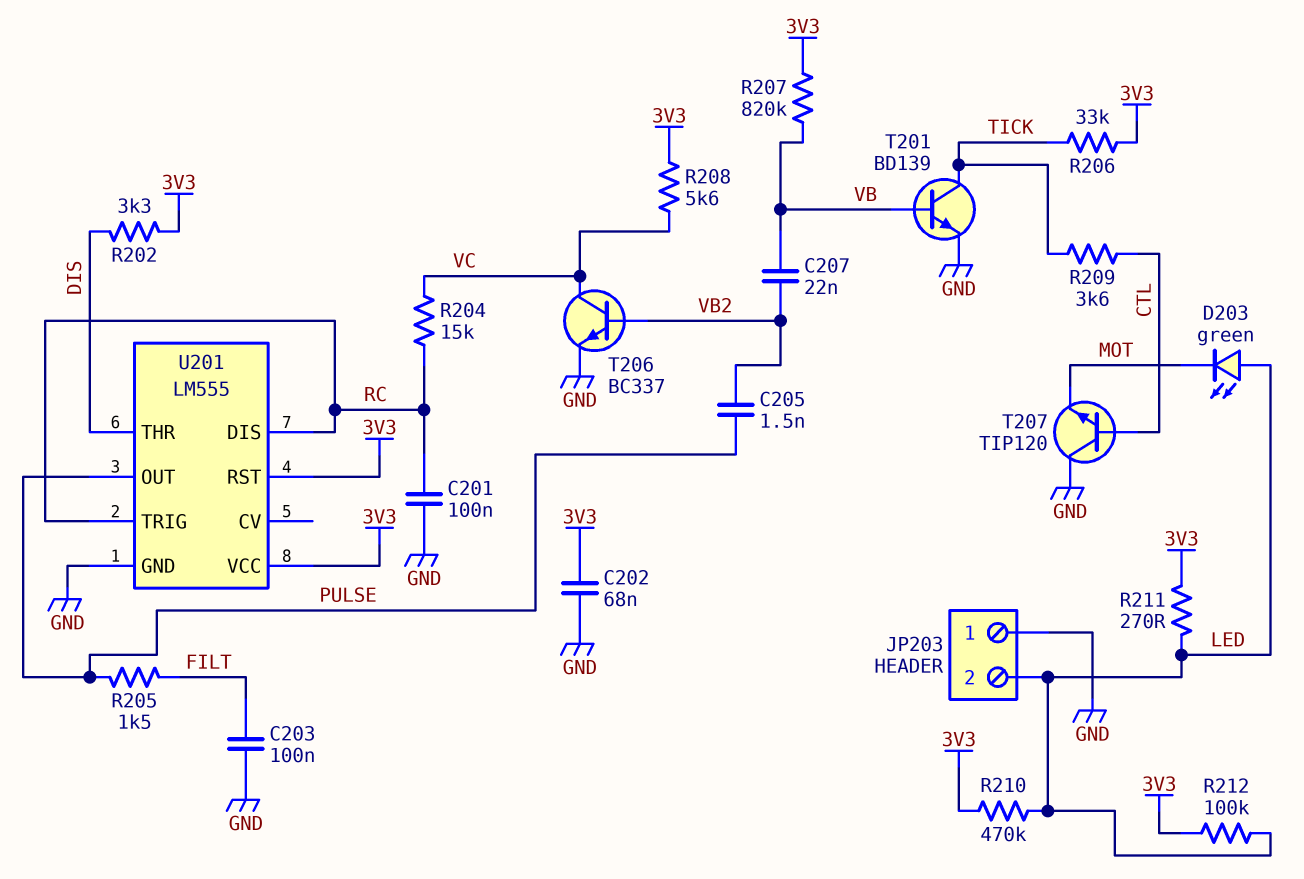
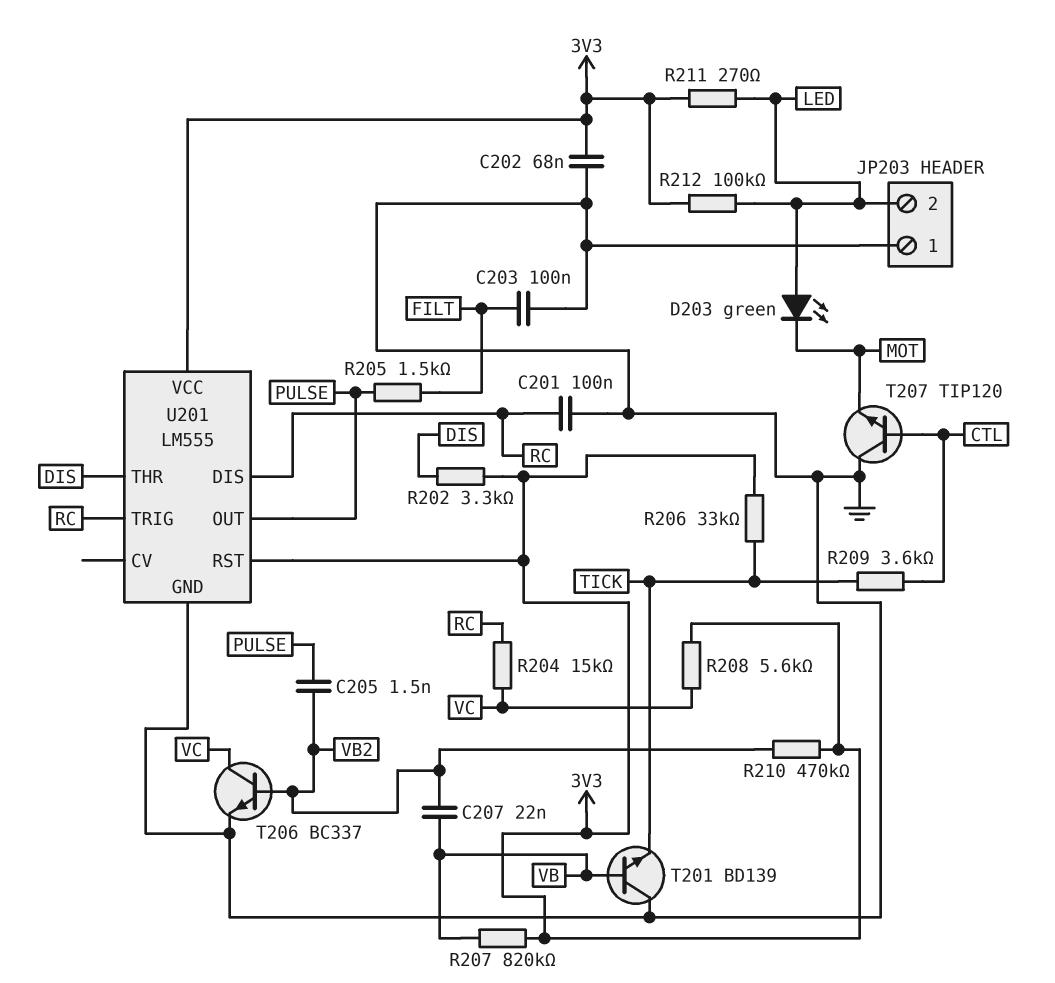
R210: 470k (3V3, LED) -> 470k (3V3, VB2)
T201: NPN BD139 (B VB, C TICK, E GND) -> NPN BD139 (B VB, C GND, E TICK)

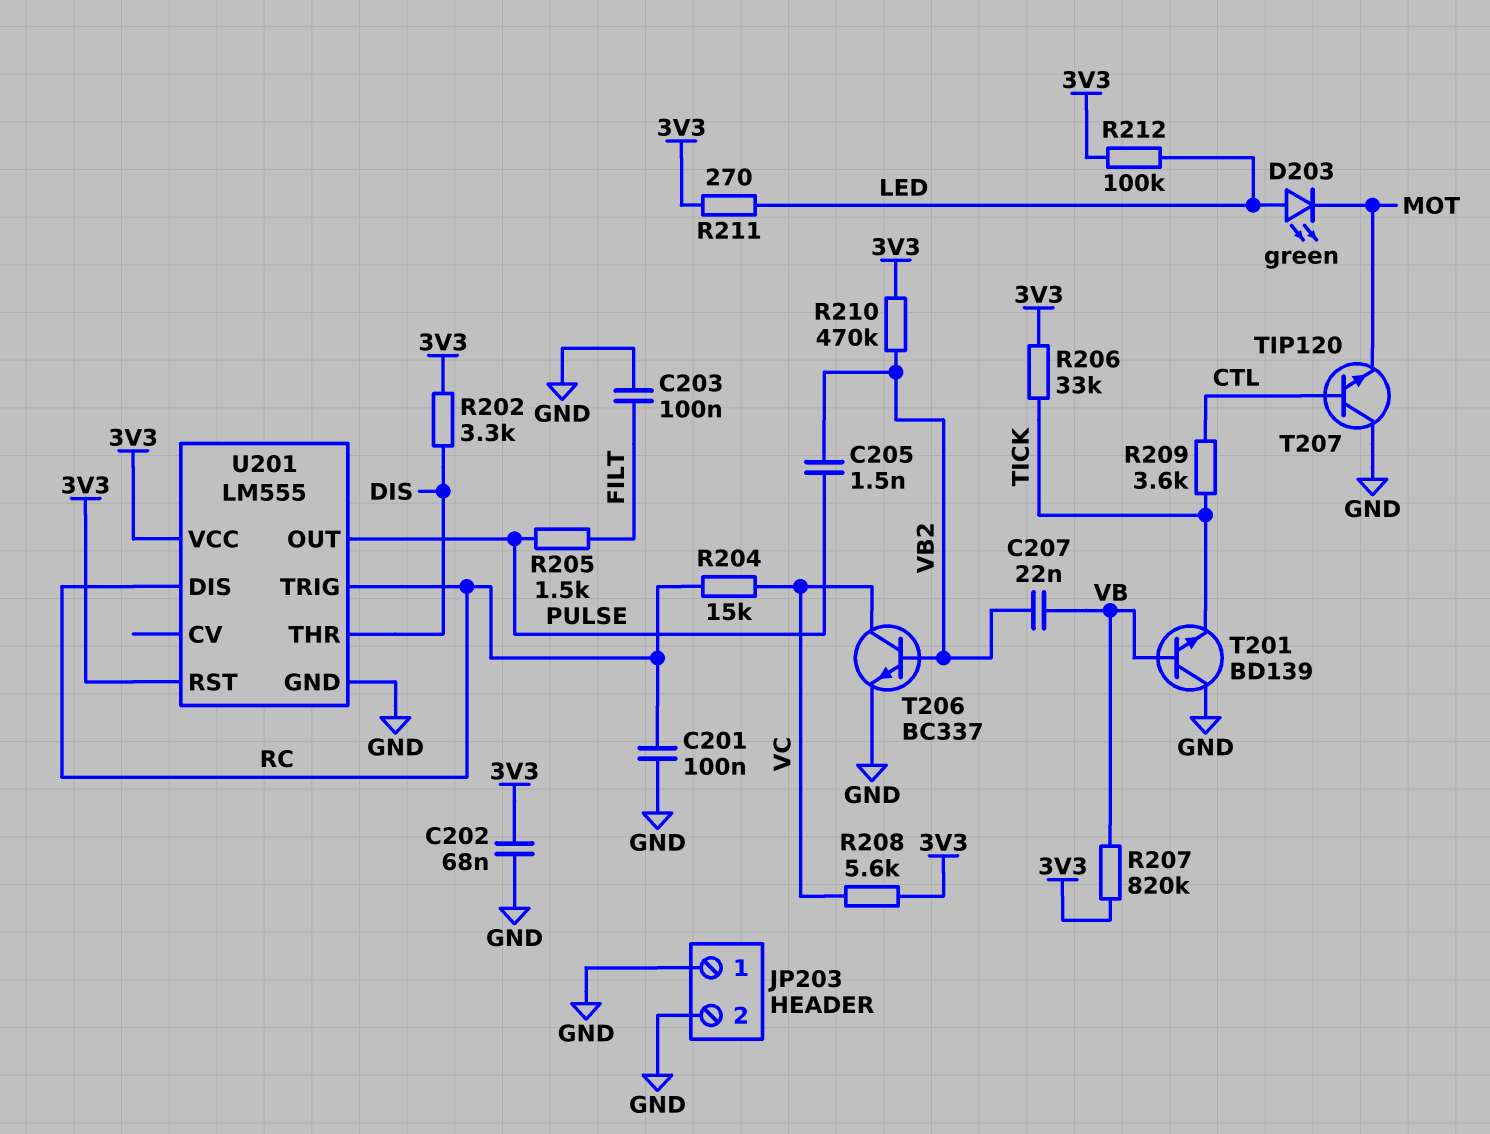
JP203 pin 2: LED -> GND

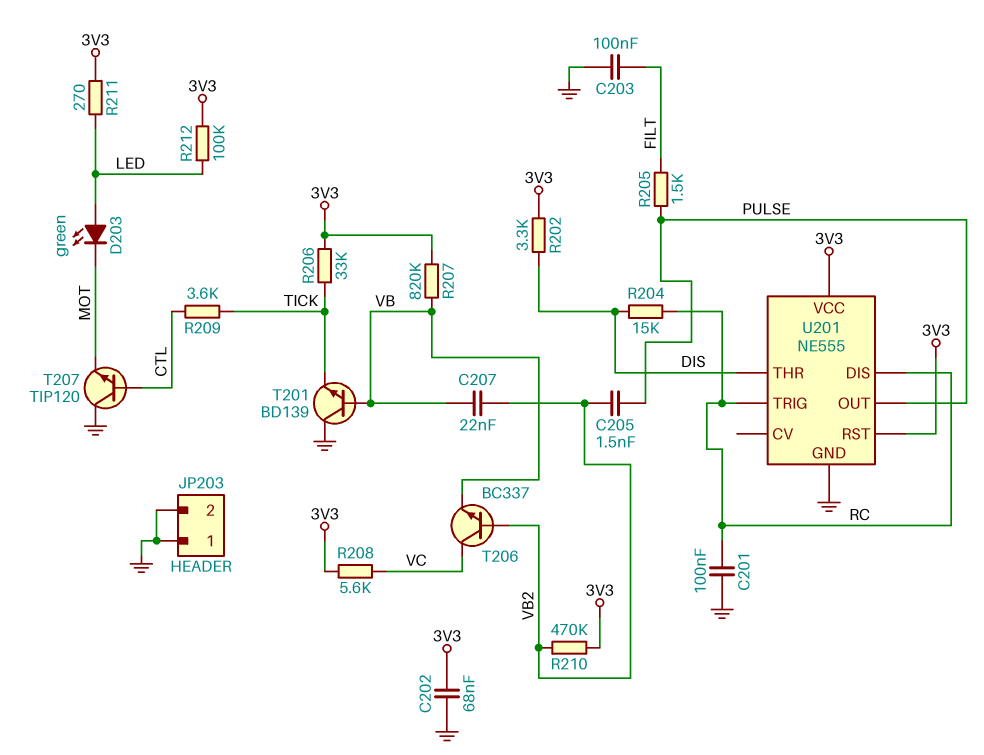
R204: 15k (RC, VC) -> 15k (DIS, RC)
T206: NPN BC337 (B VB2, C VC, E GND) -> NPN BC337 (B VB2, C VC, E VB)
U201: LM555 -> NE555

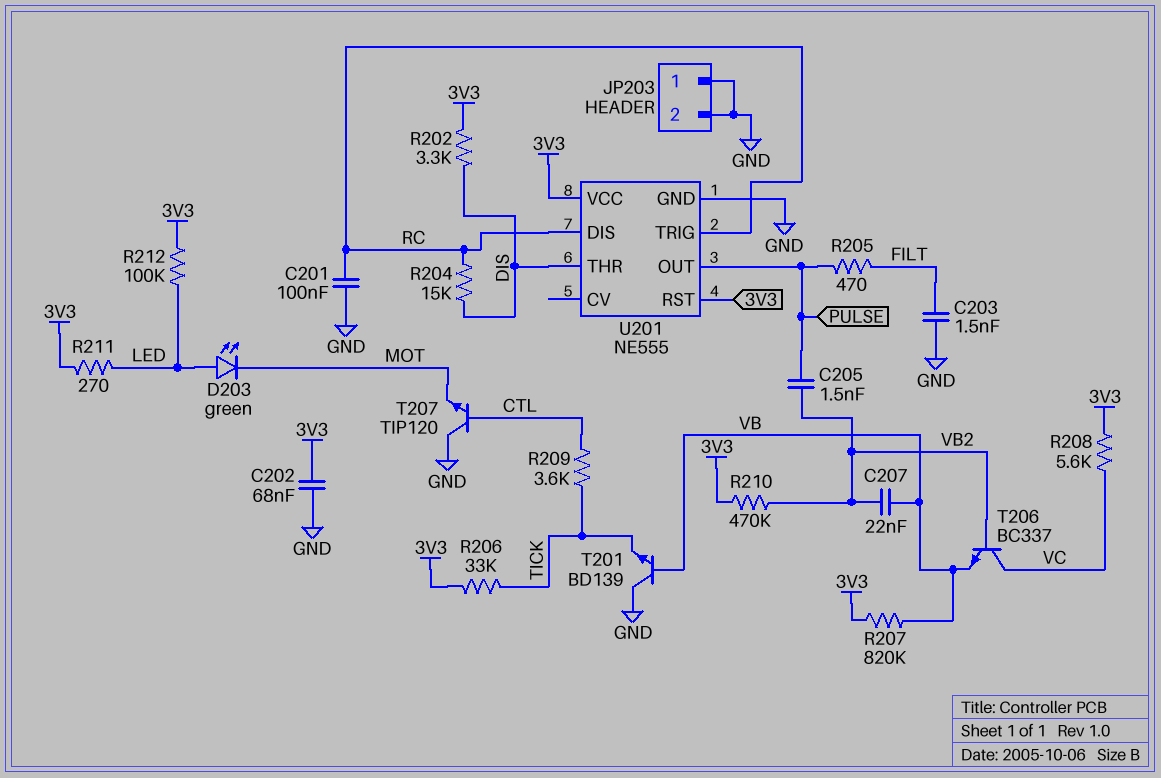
C203: 100nF (FILT, GND) -> 1.5nF (FILT, GND)
R205: 1.5k (FILT, PULSE) -> 470 (FILT, PULSE)

